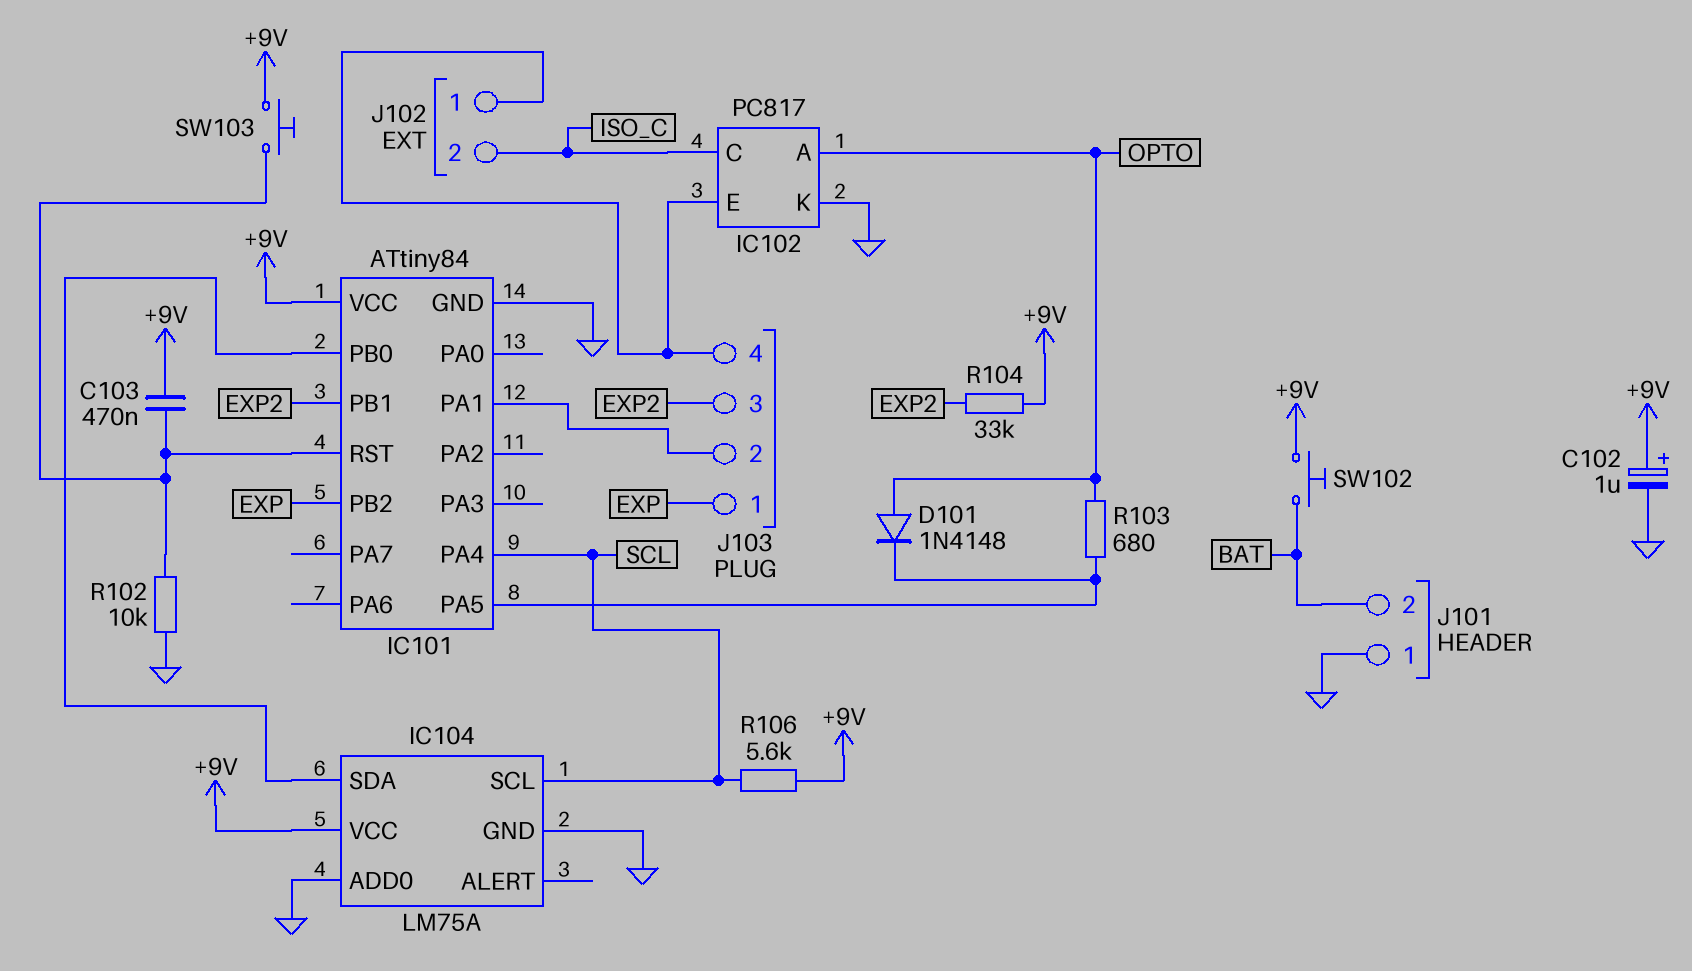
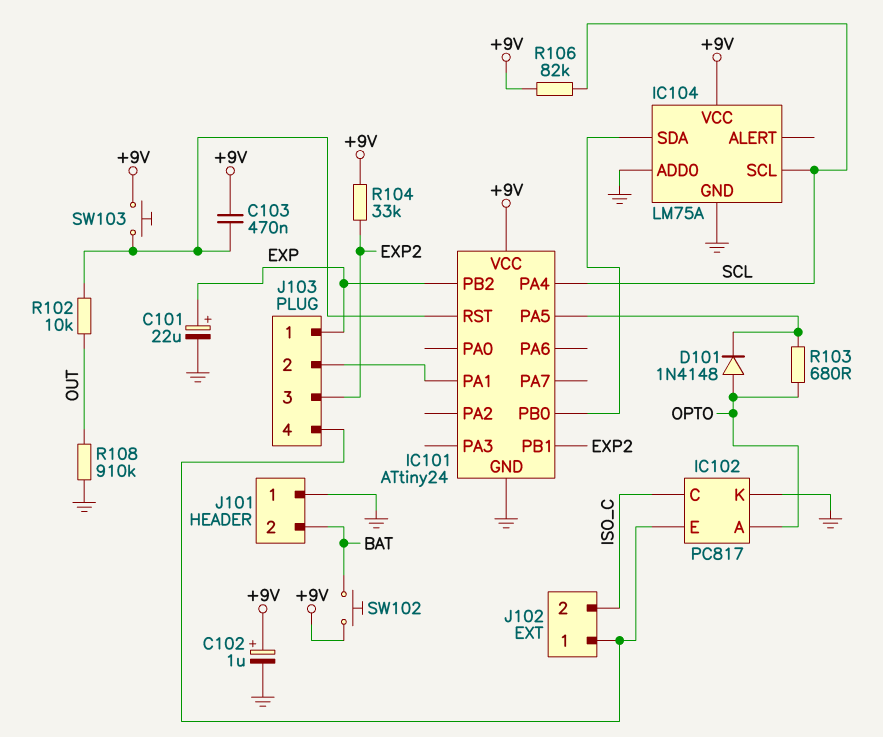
C101: none -> 22uF (plus EXP, minus GND)
IC101: ATtiny84 -> ATtiny24
R102: 10k (GND, IC101/RST) -> 10k (IC101/RST, OUT)
R106: 5.6k (+9V, SCL) -> 82k (+9V, SCL)
R108: none -> 910k (GND, OUT)

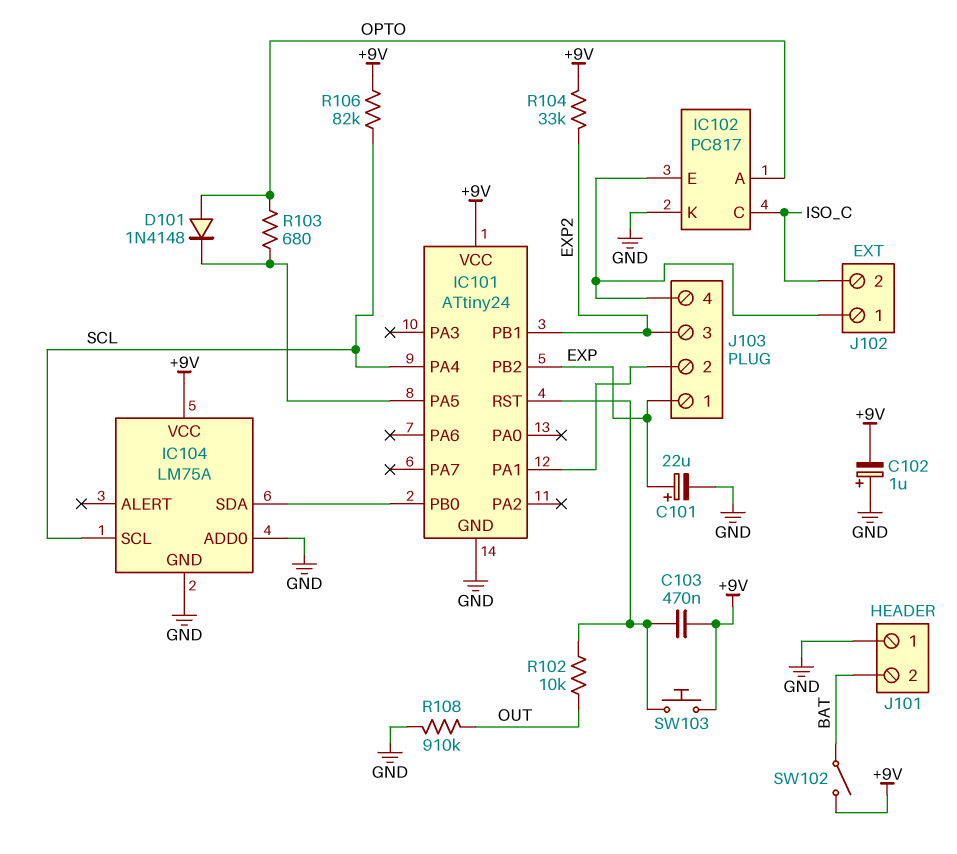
C102: 1uF (plus +9V, minus GND) -> 1uF (plus GND, minus +9V)
SW102: button (+9V, BAT) -> switch (+9V, BAT)

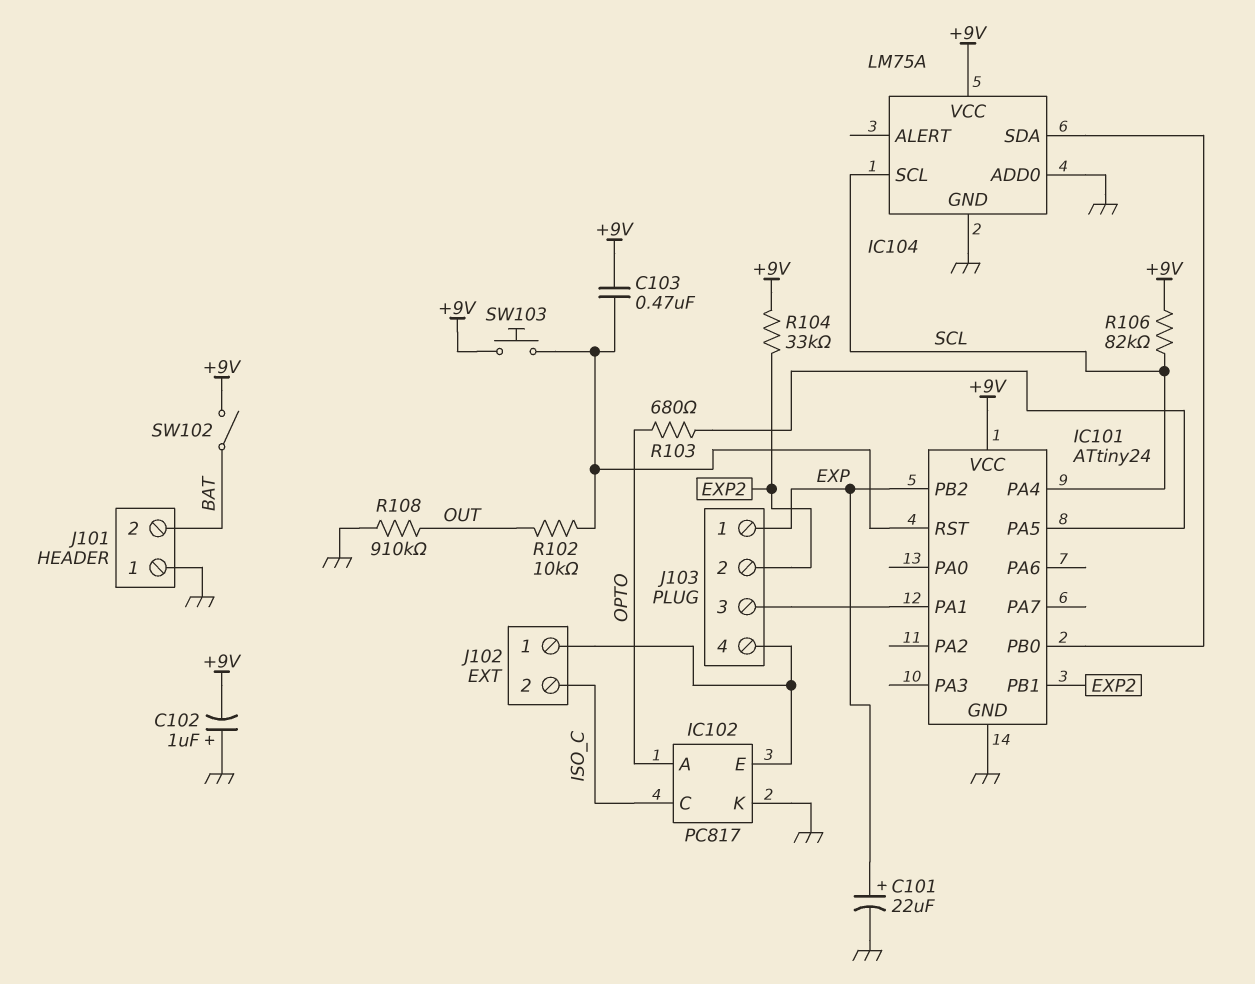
D101: diode 1N4148 (A OPTO, K IC101/PA5) -> none
J103 pin 2: IC101/PA1 -> EXP2
J103 pin 3: EXP2 -> IC101/PA1

